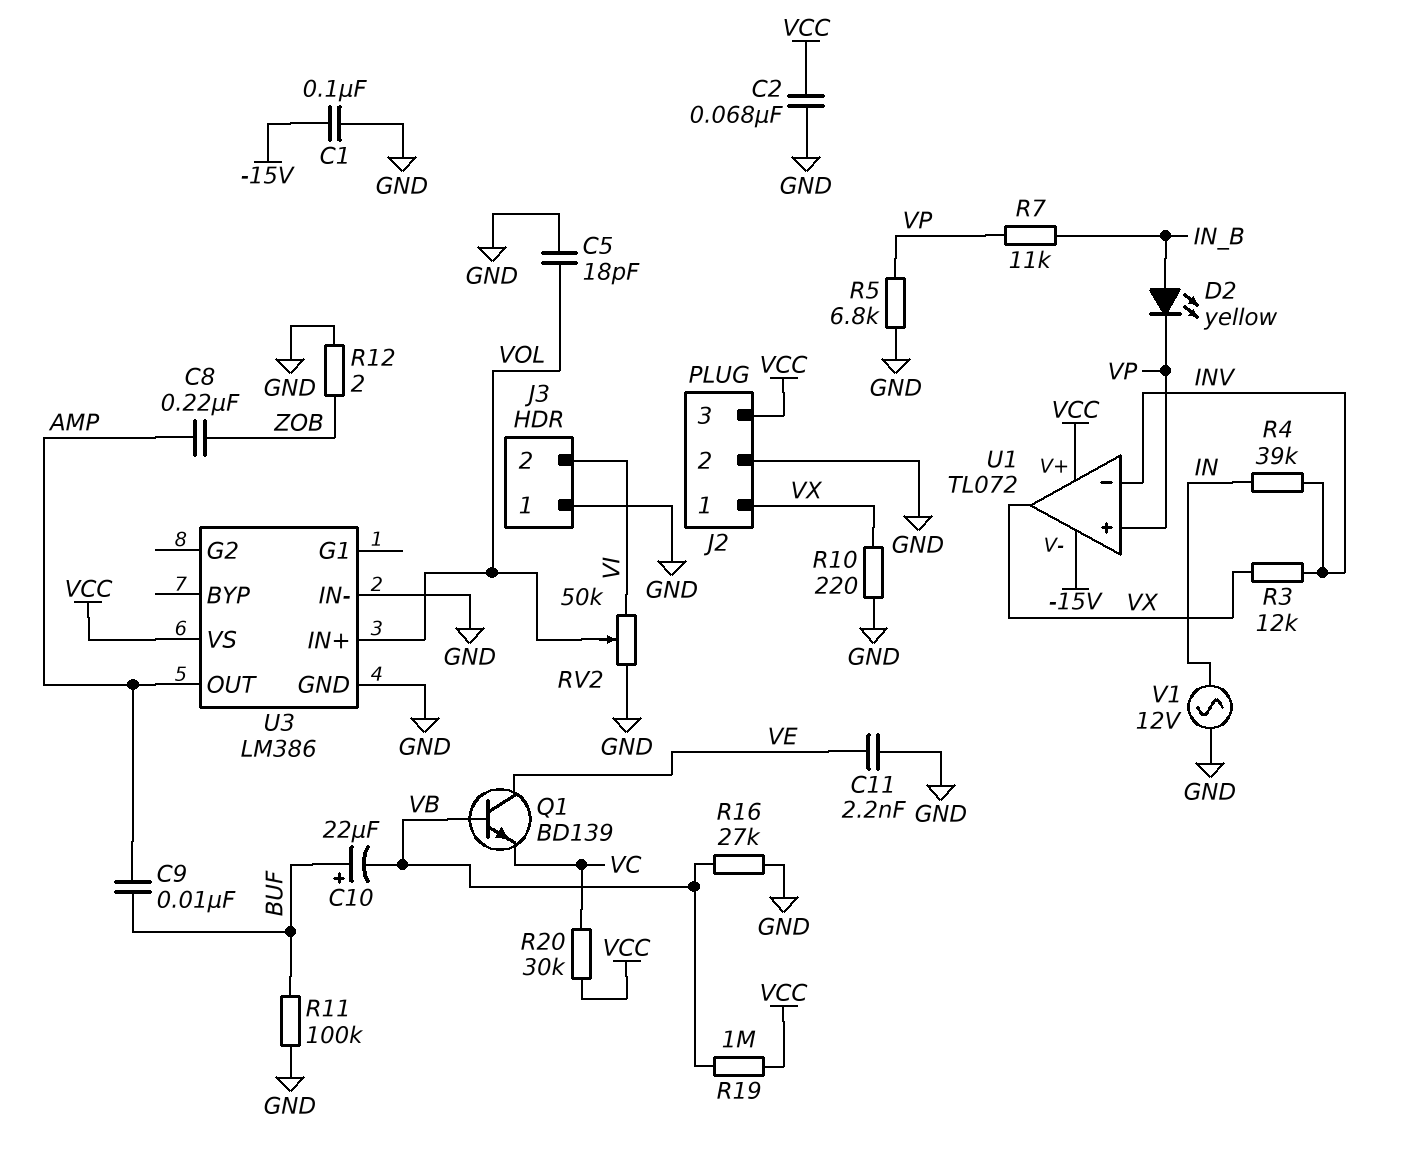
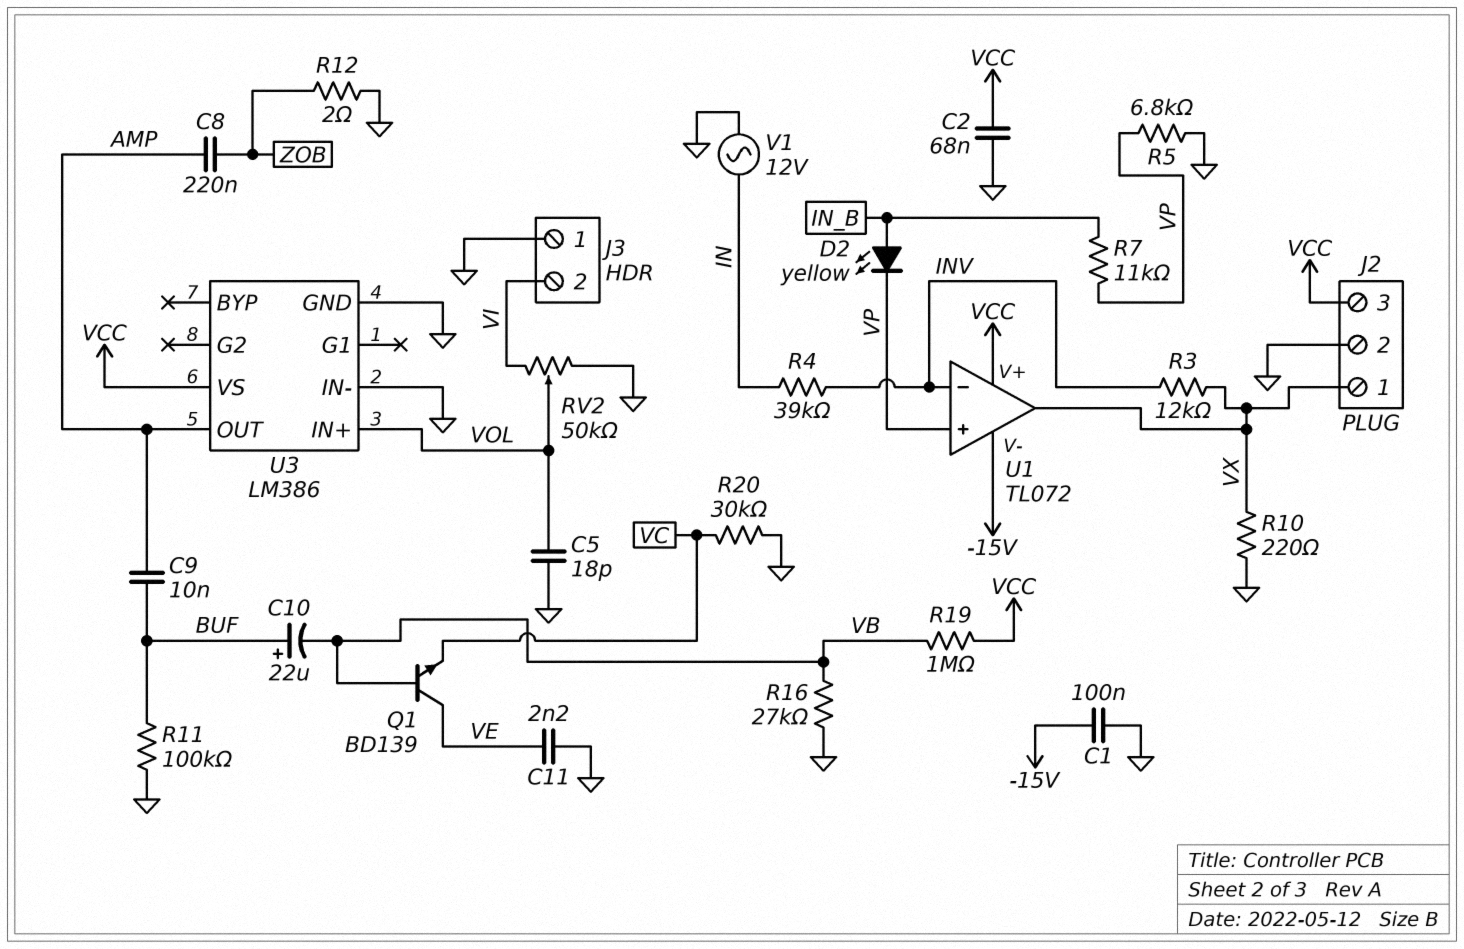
R20: 30k (VC, VCC) -> 30k (GND, VC)

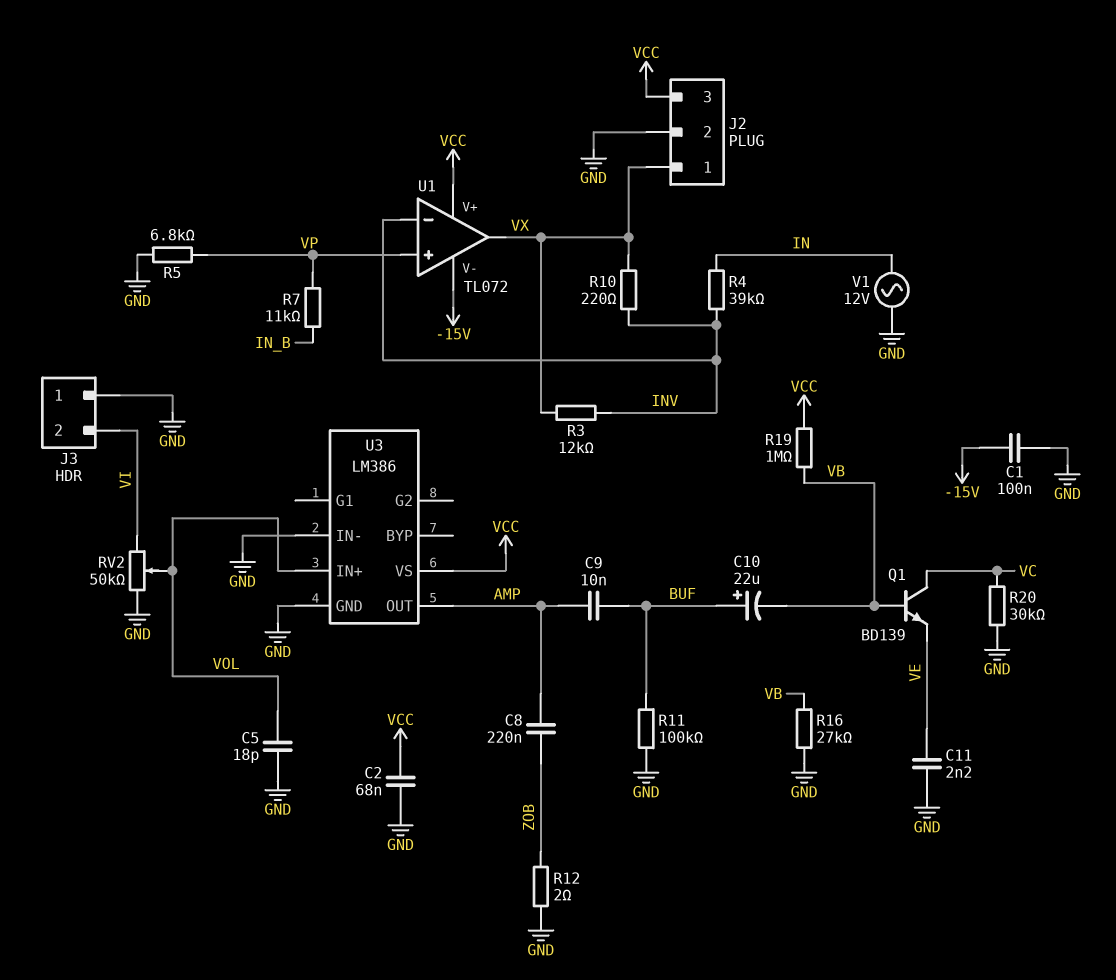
D2: LED yellow (A IN_B, K VP) -> none
Q1: NPN BD139 (B VB, C VE, E VC) -> NPN BD139 (B VB, C VC, E VE)
R10: 220 (GND, VX) -> 220 (INV, VX)

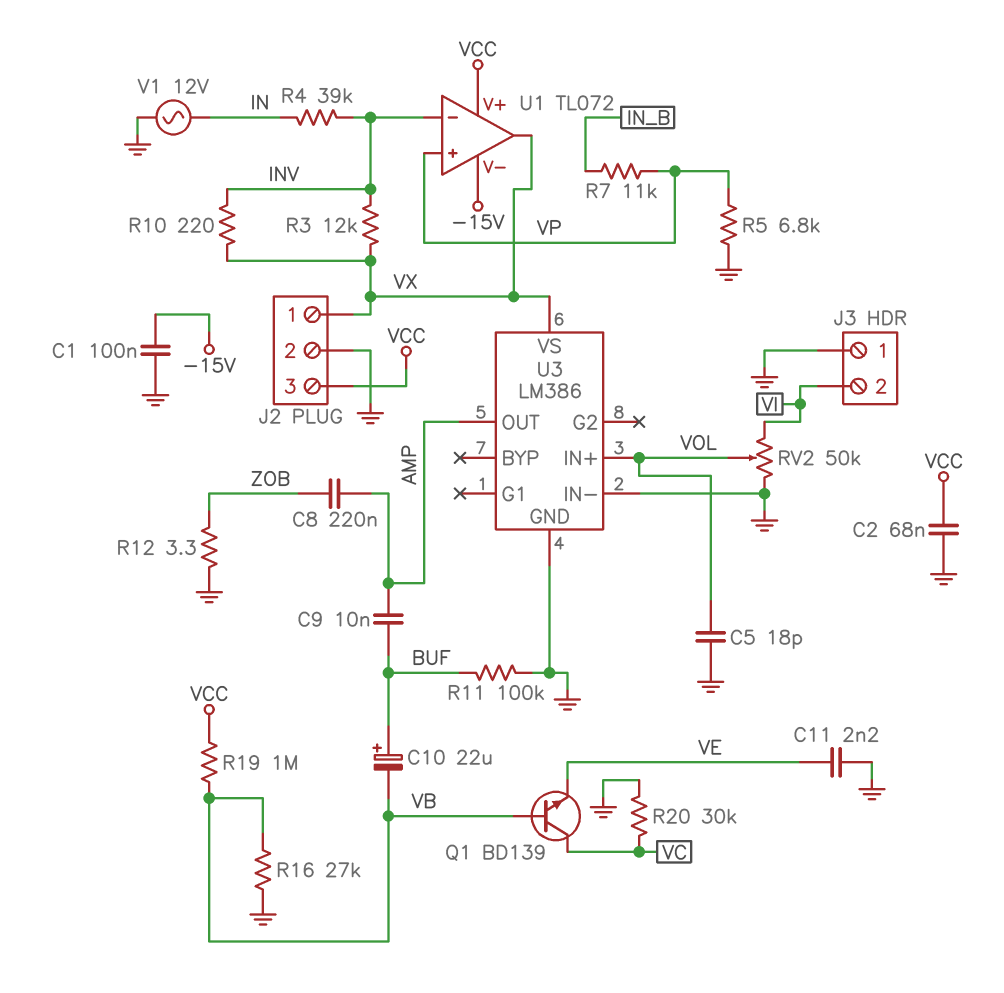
R12: 2 (GND, ZOB) -> 3.3 (GND, ZOB)
U3 pin VS: VCC -> VX

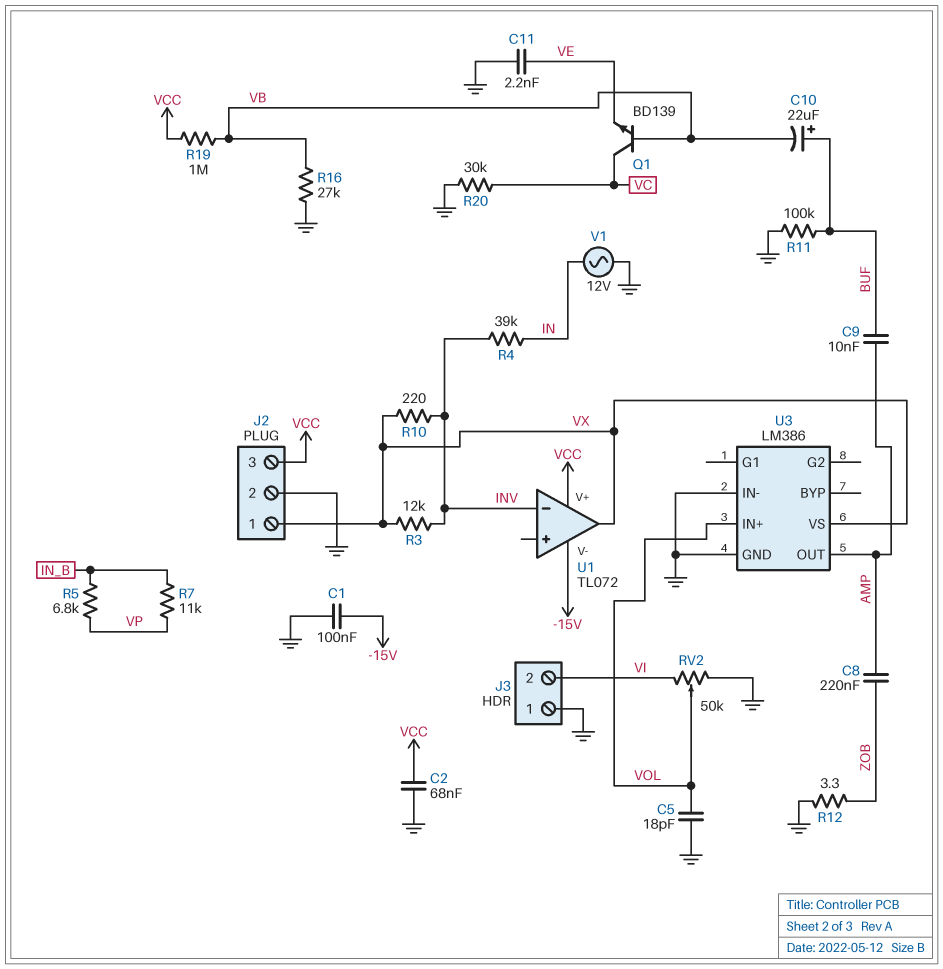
R5: 6.8k (GND, VP) -> 6.8k (IN_B, VP)
U1 pin in+: VP -> none

